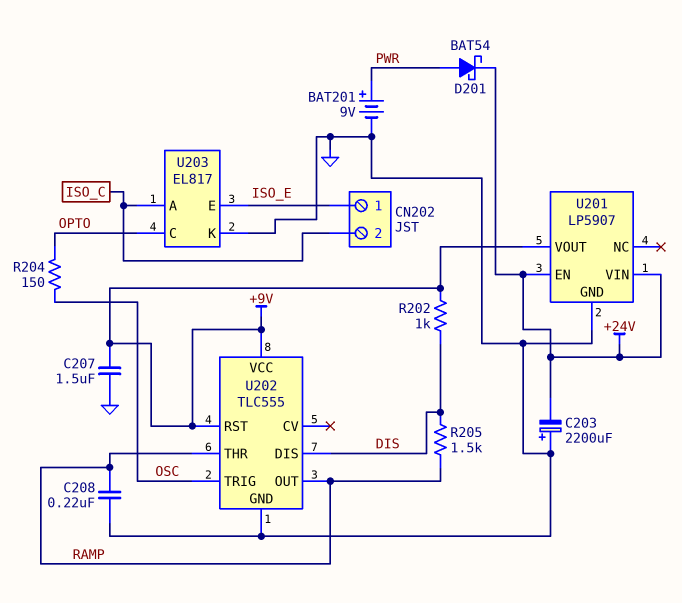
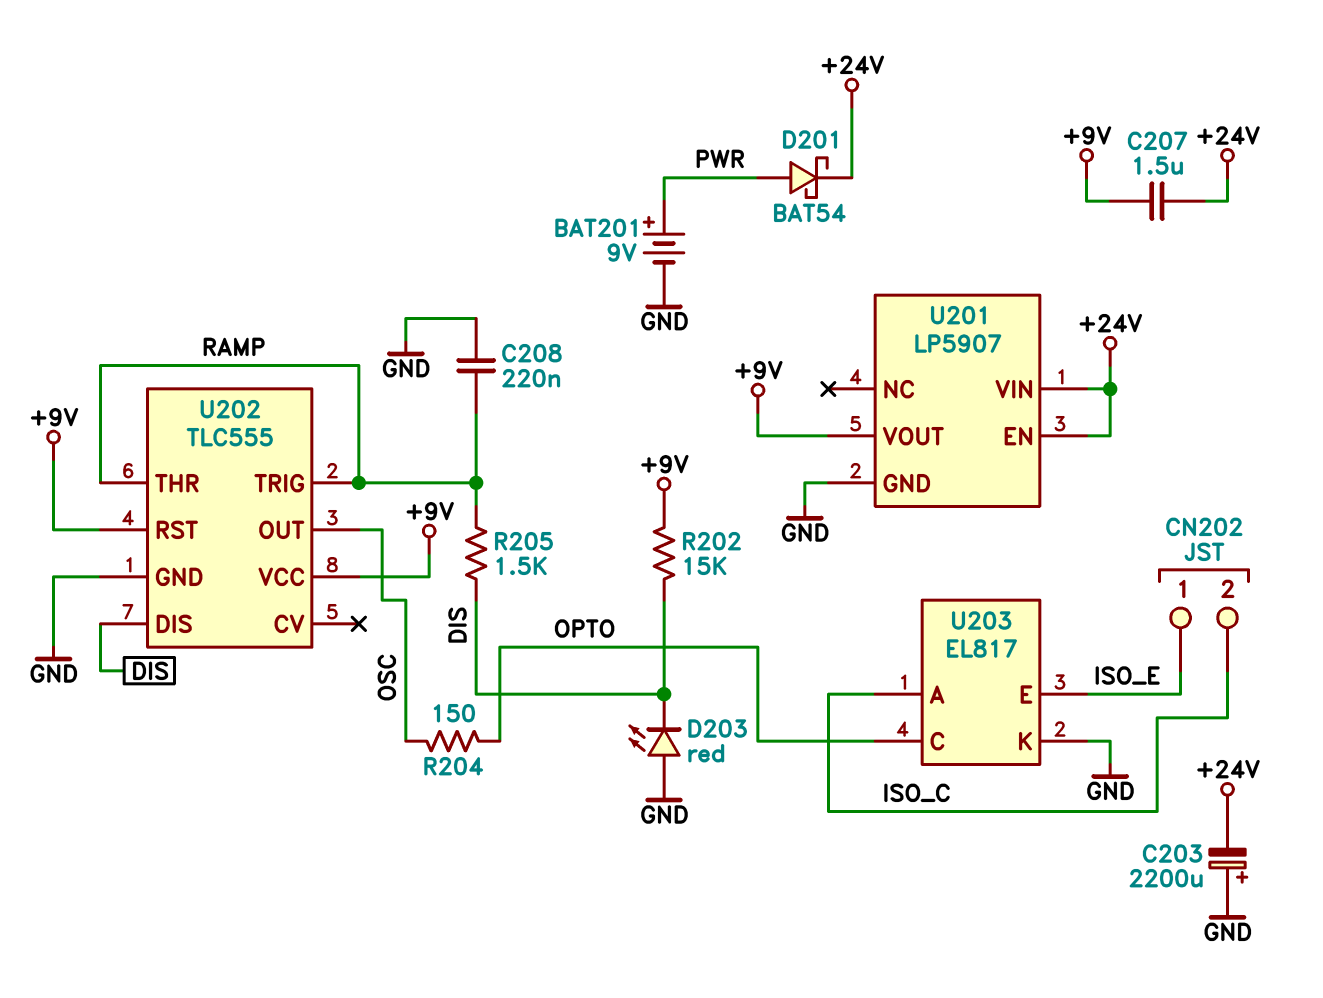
C207: 1.5uF (+9V, GND) -> 1.5uF (+9V, +24V)
D203: none -> LED red (A GND, K DIS)
R202: 1k (+9V, DIS) -> 15k (+9V, DIS)
U202 pin OUT: RAMP -> OSC
U202 pin TRIG: OSC -> RAMP

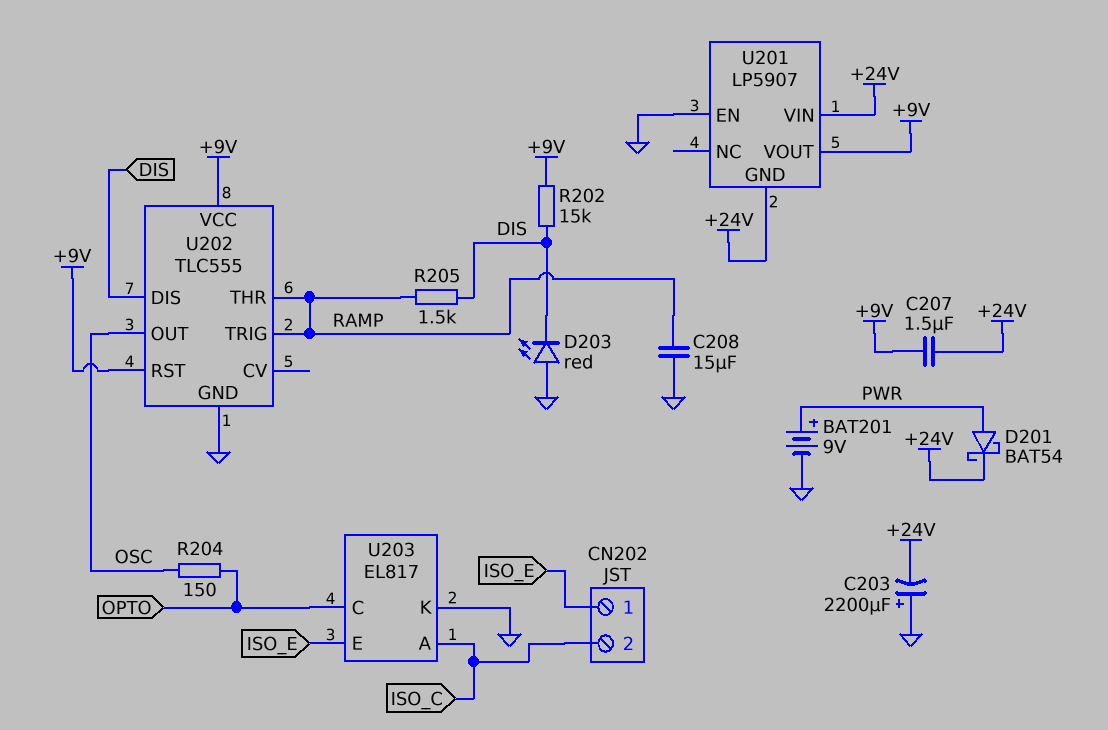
C208: 220nF (GND, RAMP) -> 15uF (GND, RAMP)
U201 pin EN: +24V -> GND
U201 pin GND: GND -> +24V

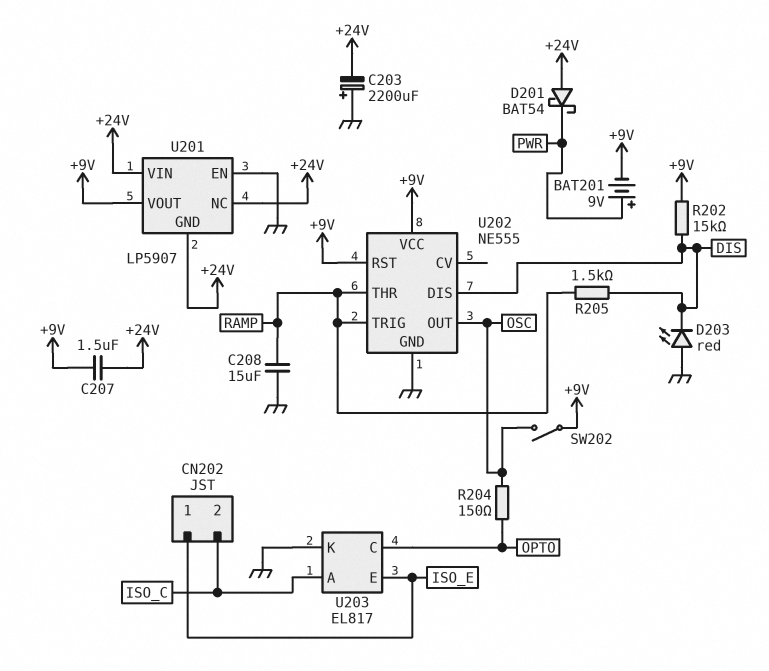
BAT201: 9V (plus PWR, minus GND) -> 9V (plus PWR, minus +9V)
D201: schottky BAT54 (A PWR, K +24V) -> schottky BAT54 (A +24V, K PWR)
SW202: none -> switch (+9V, OSC)
U201 pin NC: none -> +24V
U202: TLC555 -> NE555

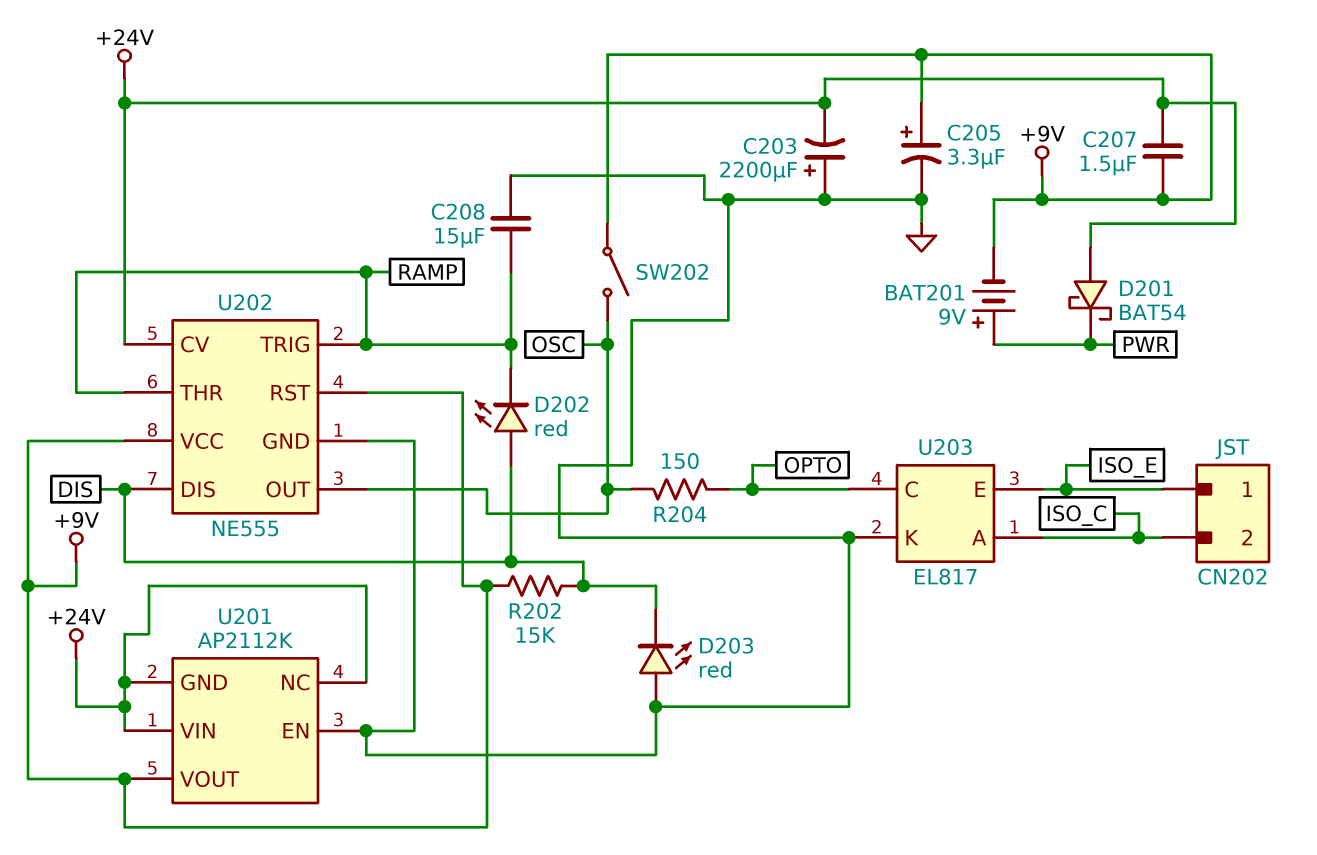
C205: none -> 3.3uF (plus +9V, minus GND)
D202: none -> LED red (A DIS, K RAMP)
R205: 1.5k (DIS, RAMP) -> none
U201: LP5907 -> AP2112K
U202 pin CV: none -> +24V

